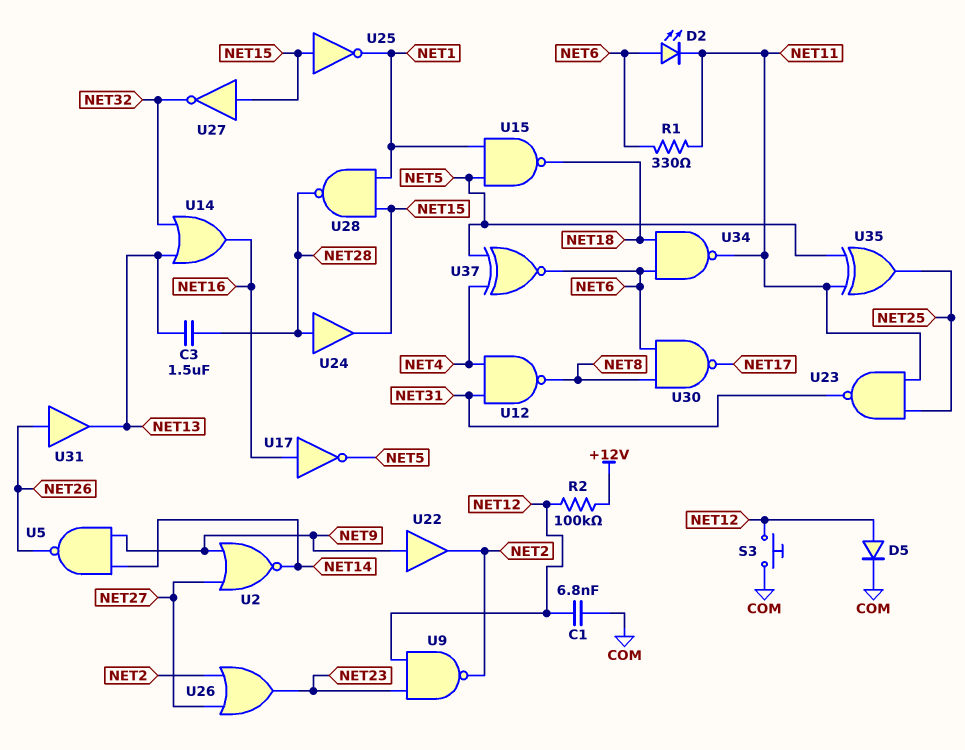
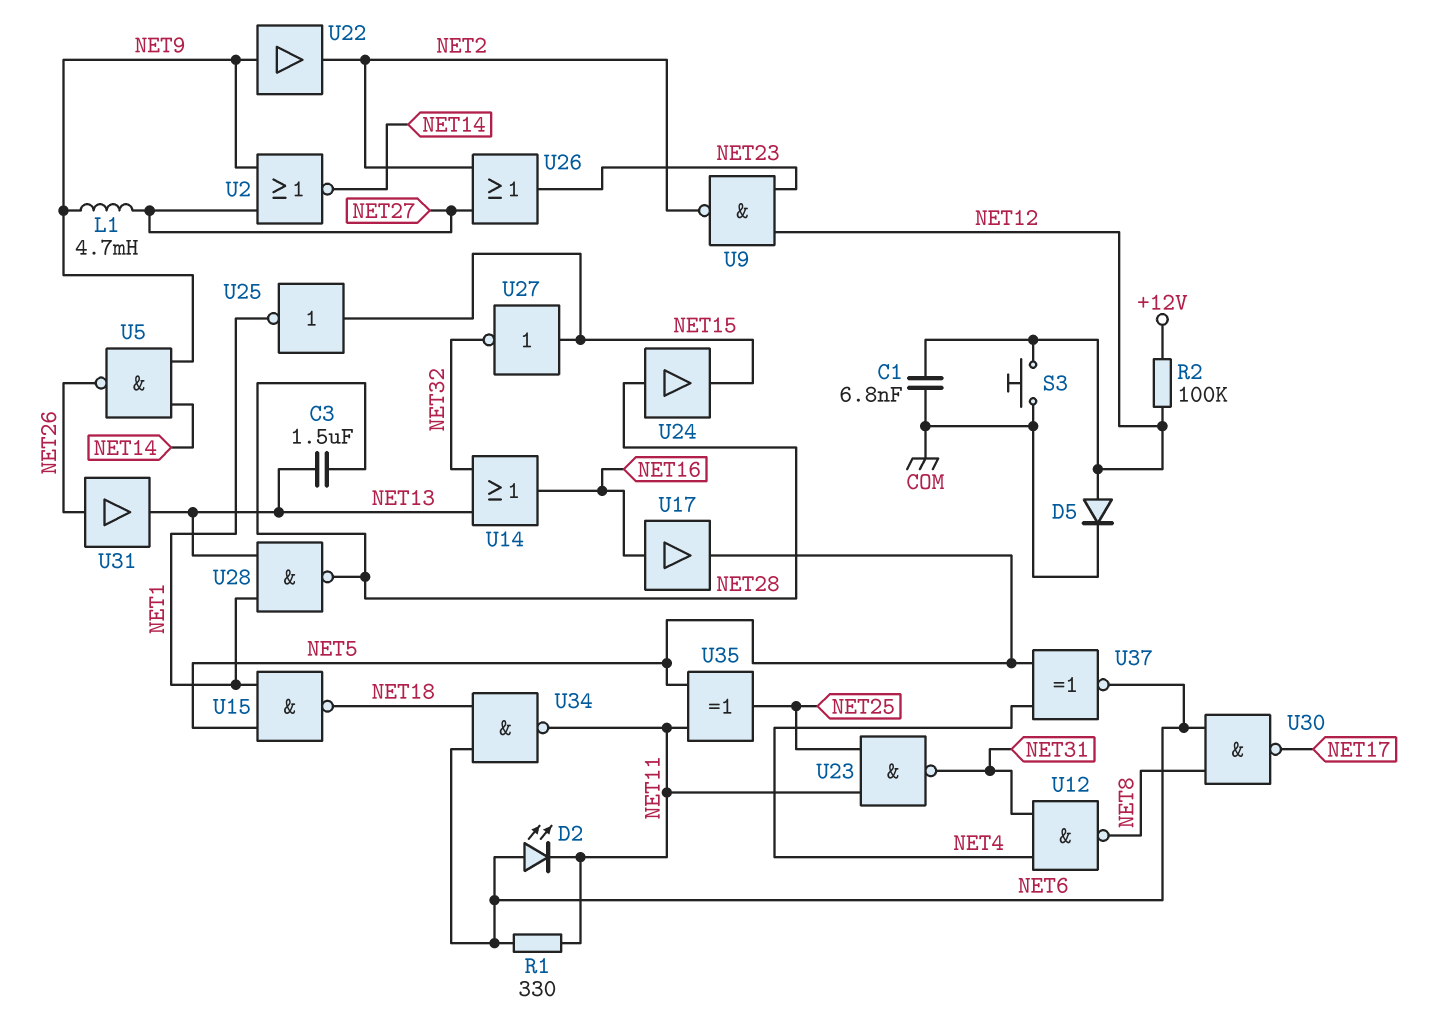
L1: none -> 4.7mH (NET9, NET27)
U17: NOT (in NET16, out NET5) -> buffer (in NET16, out NET5)
U28: NAND (in NET1, in NET15, out NET28) -> NAND (in NET1, in NET13, out NET28)

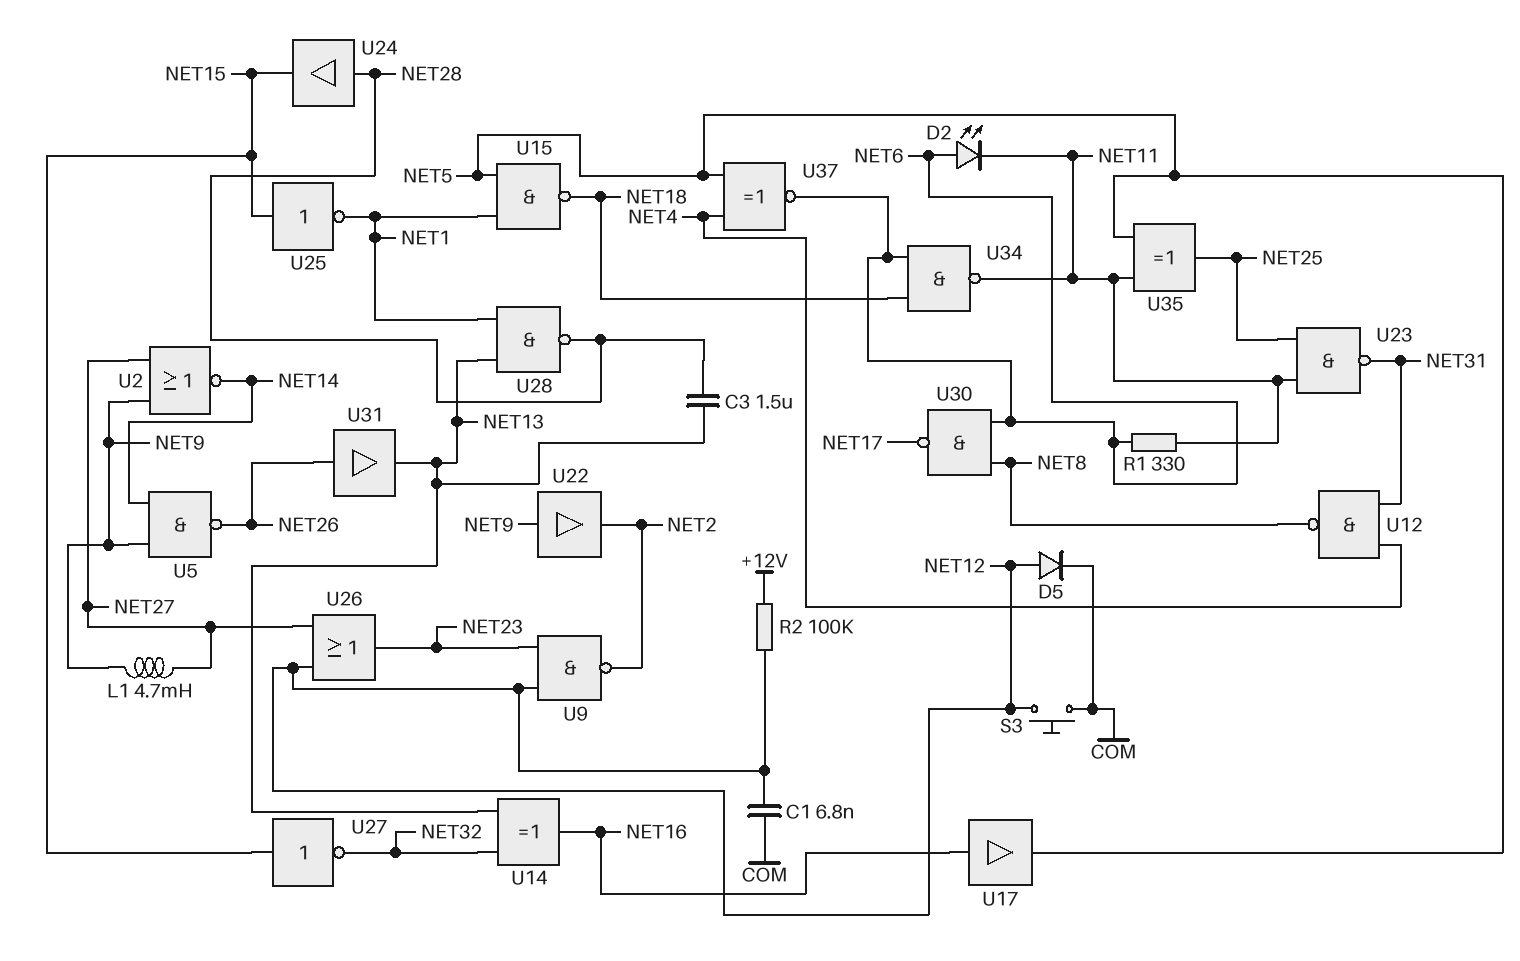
U14: OR (in NET13, in NET32, out NET16) -> XOR (in NET13, in NET32, out NET16)
U26: OR (in NET2, in NET27, out NET23) -> OR (in NET12, in NET27, out NET23)

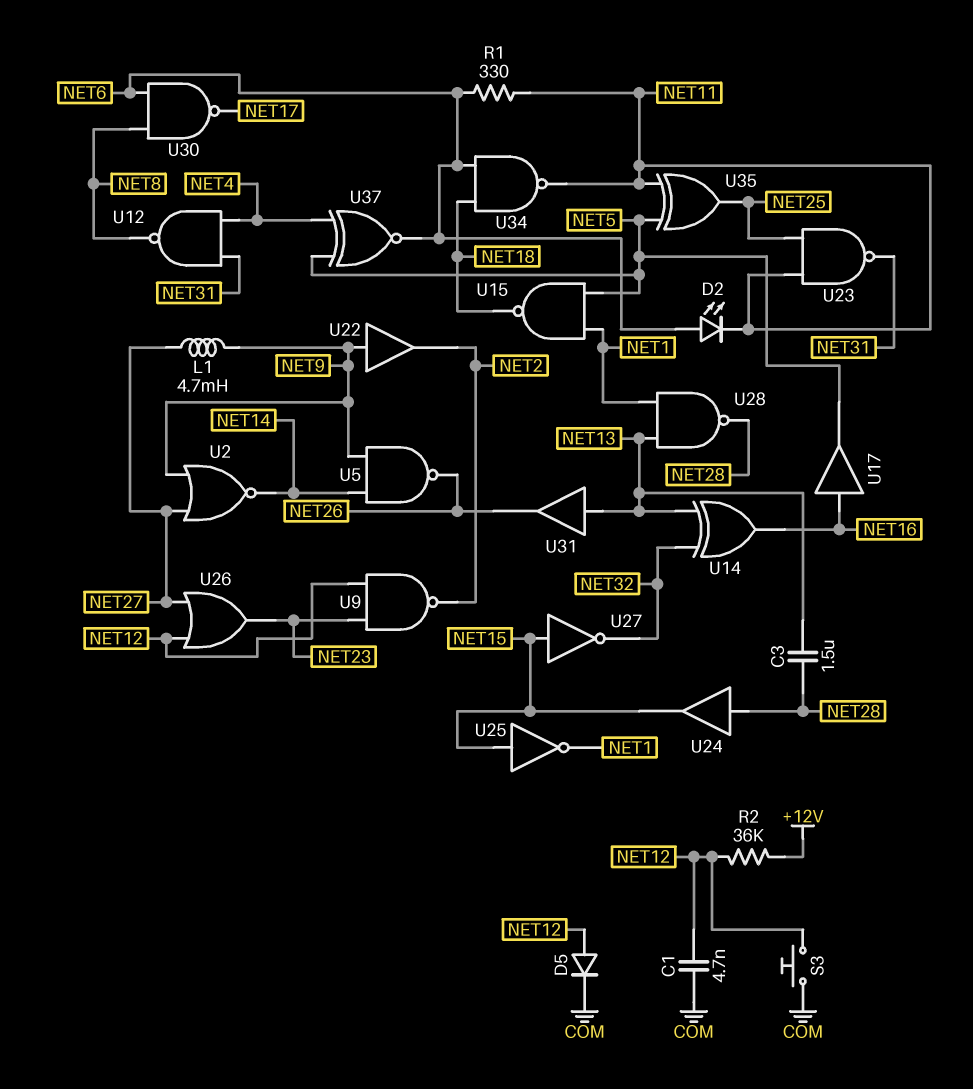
C1: 6.8nF (COM, NET12) -> 4.7nF (COM, NET12)
R2: 100k (+12V, NET12) -> 36k (+12V, NET12)
U31: buffer (in NET26, out NET13) -> buffer (in NET13, out NET26)

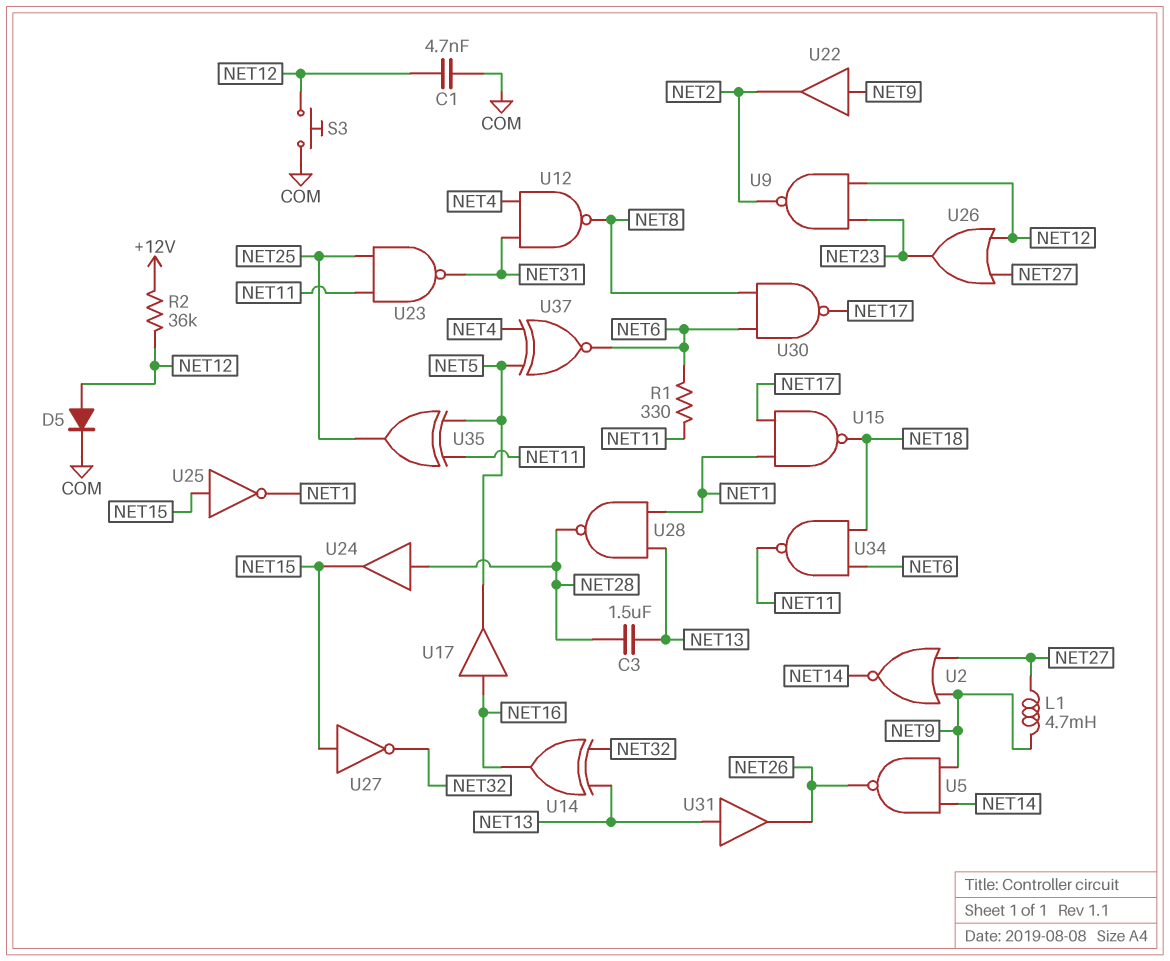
D2: LED (A NET6, K NET11) -> none
U15: NAND (in NET1, in NET5, out NET18) -> NAND (in NET1, in NET17, out NET18)

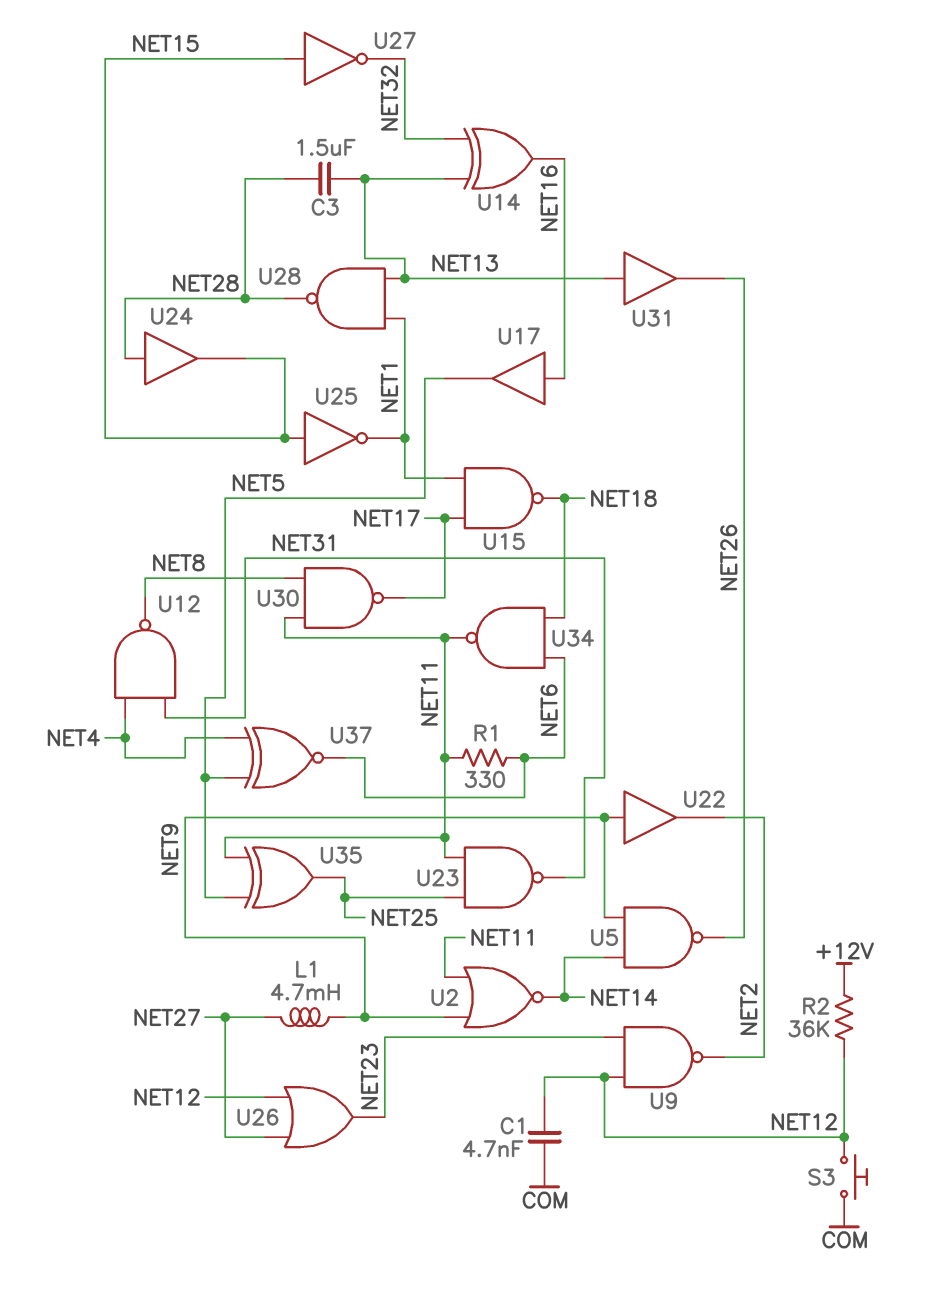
D5: diode (A NET12, K COM) -> none
U2: NOR (in NET9, in NET27, out NET14) -> NOR (in NET9, in NET11, out NET14)
U30: NAND (in NET6, in NET8, out NET17) -> NAND (in NET8, in NET11, out NET17)

